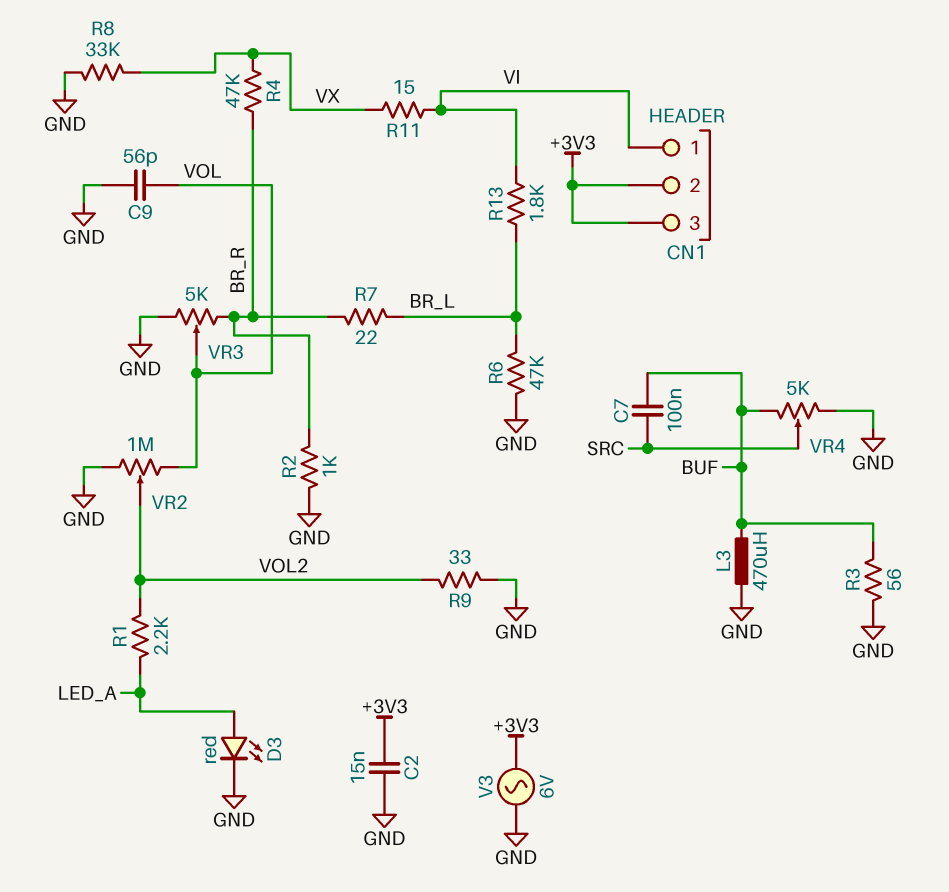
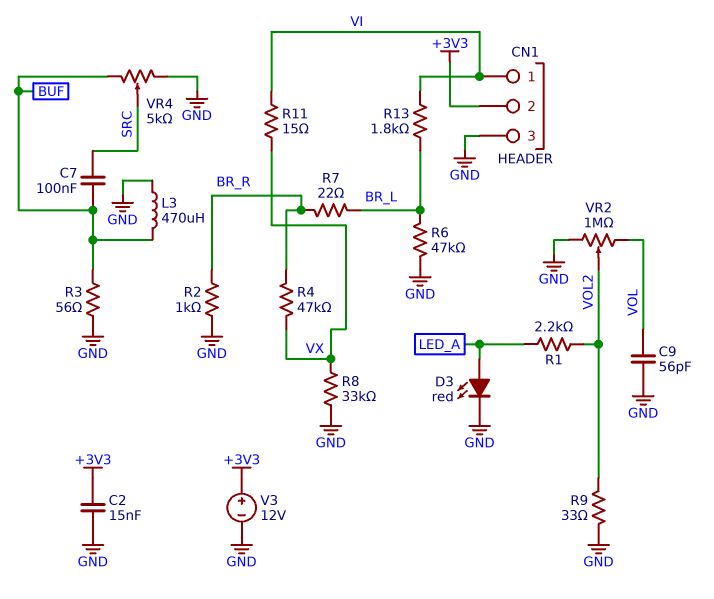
CN1 pin 3: +3V3 -> GND
V3: AC 6V (+3V3, GND) -> 12V (plus +3V3, minus GND)
VR3: 5k (BR_R, GND, wiper VOL) -> none

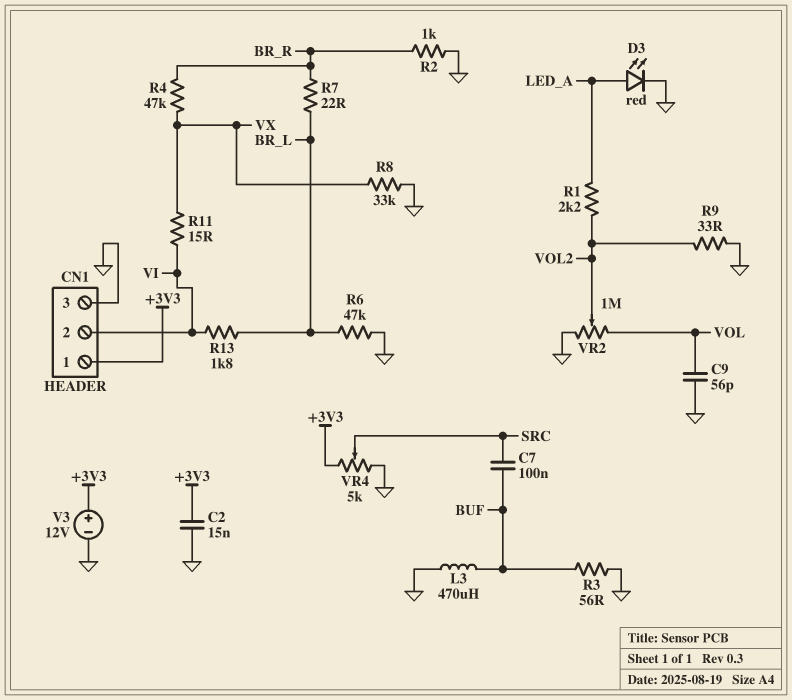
CN1 pin 1: VI -> +3V3
CN1 pin 2: +3V3 -> VI
VR4: 5k (BUF, GND, wiper SRC) -> 5k (+3V3, GND, wiper SRC)

